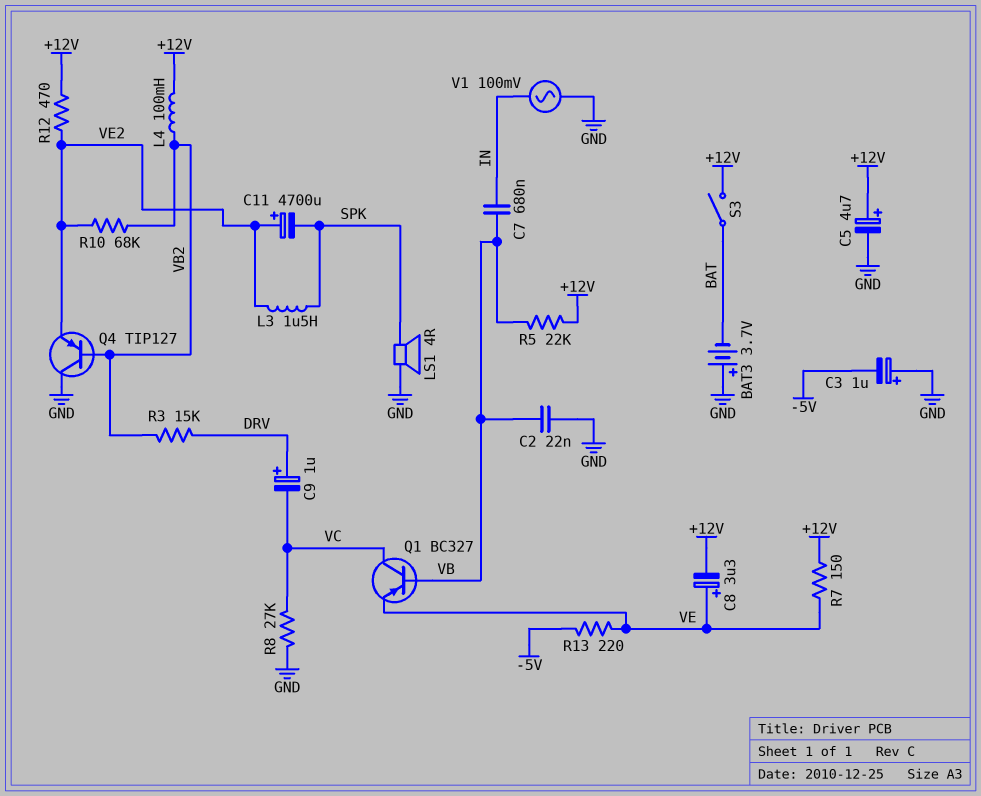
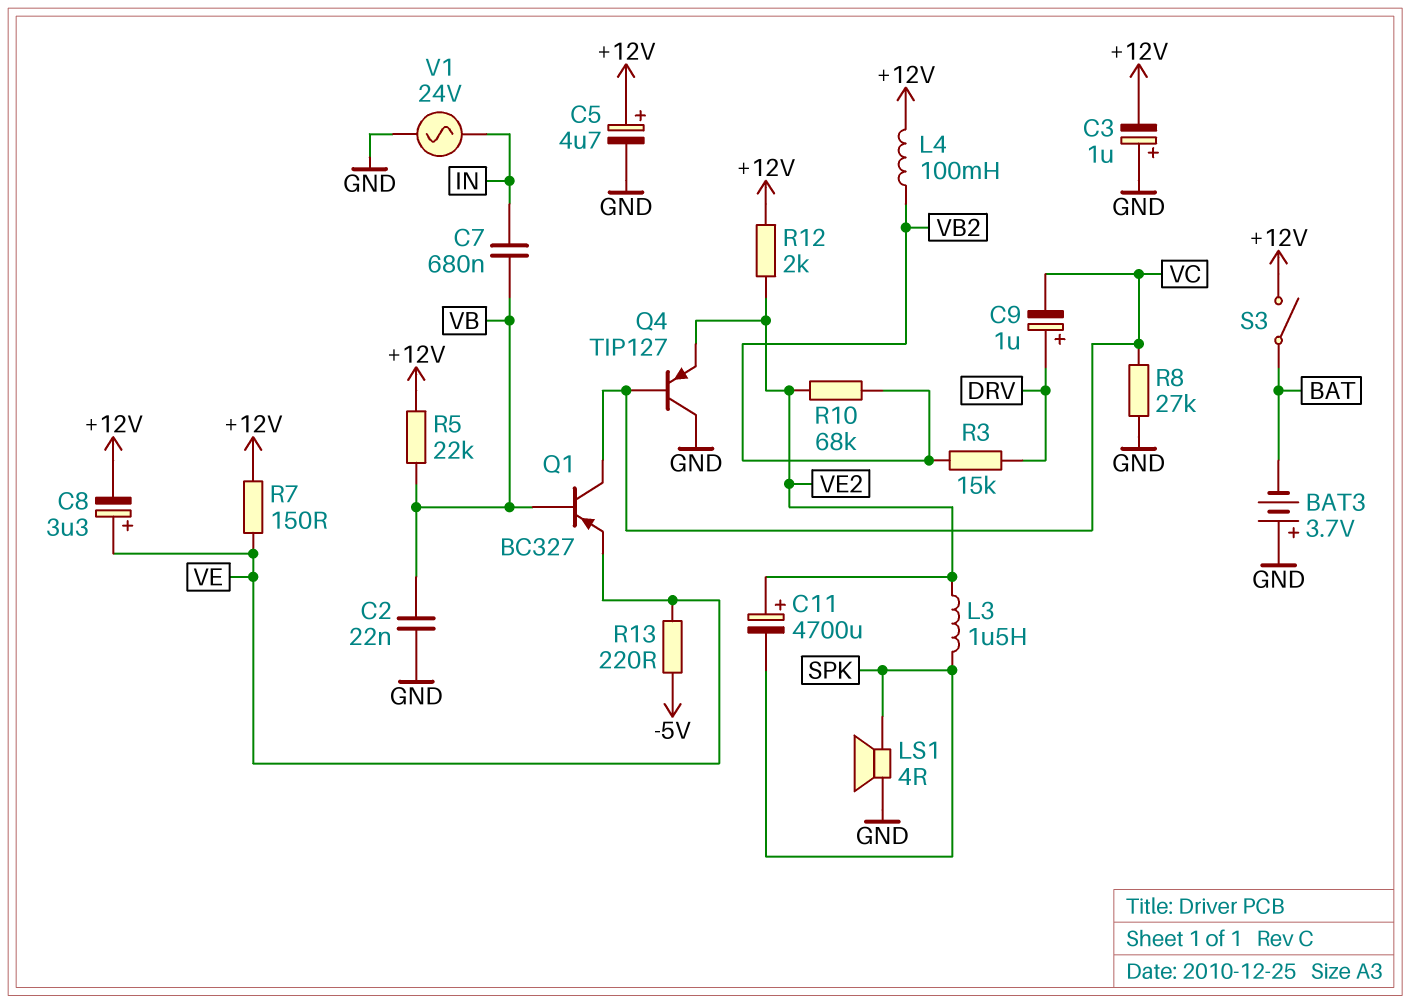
C3: 1uF (plus GND, minus -5V) -> 1uF (plus GND, minus +12V)
Q4: PNP TIP127 (B VB2, C GND, E VE2) -> PNP TIP127 (B VC, C GND, E VE2)
R12: 470 (+12V, VE2) -> 2k (+12V, VE2)
V1: AC 100mV (GND, IN) -> AC 24V (GND, IN)

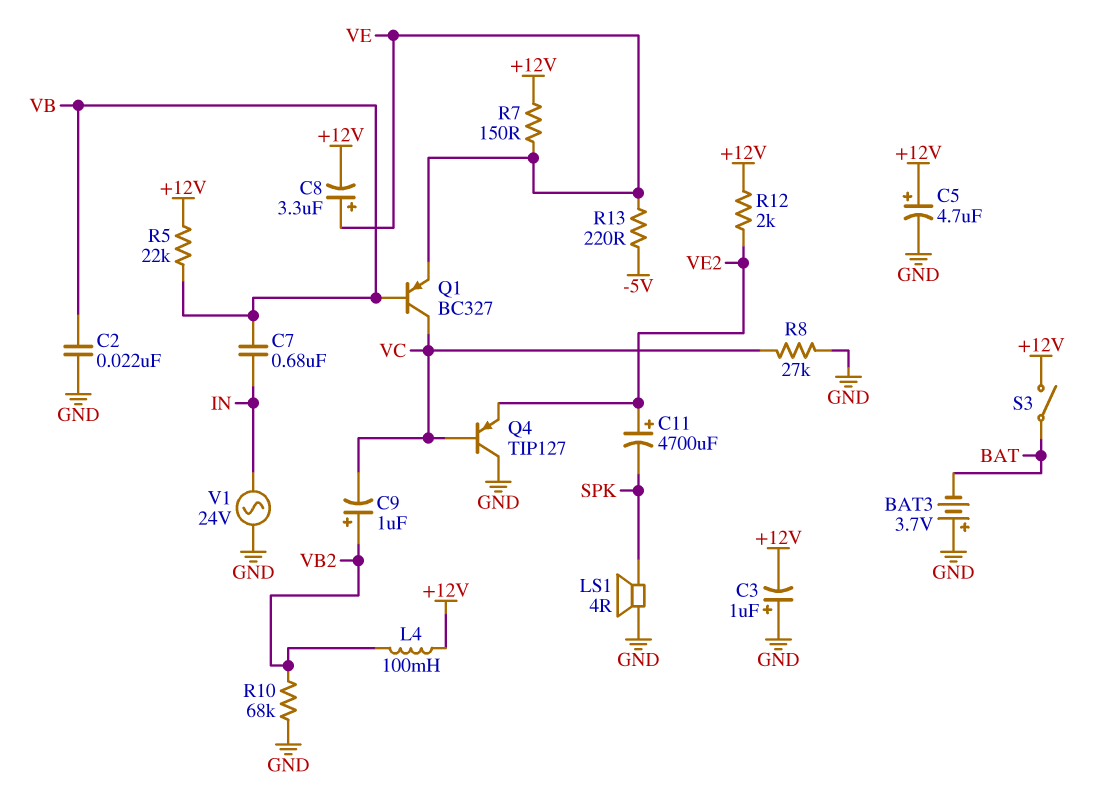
C9: 1uF (plus DRV, minus VC) -> 1uF (plus VB2, minus VC)
L3: 1.5uH (SPK, VE2) -> none
R3: 15k (DRV, VB2) -> none
R10: 68k (VB2, VE2) -> 68k (GND, VB2)

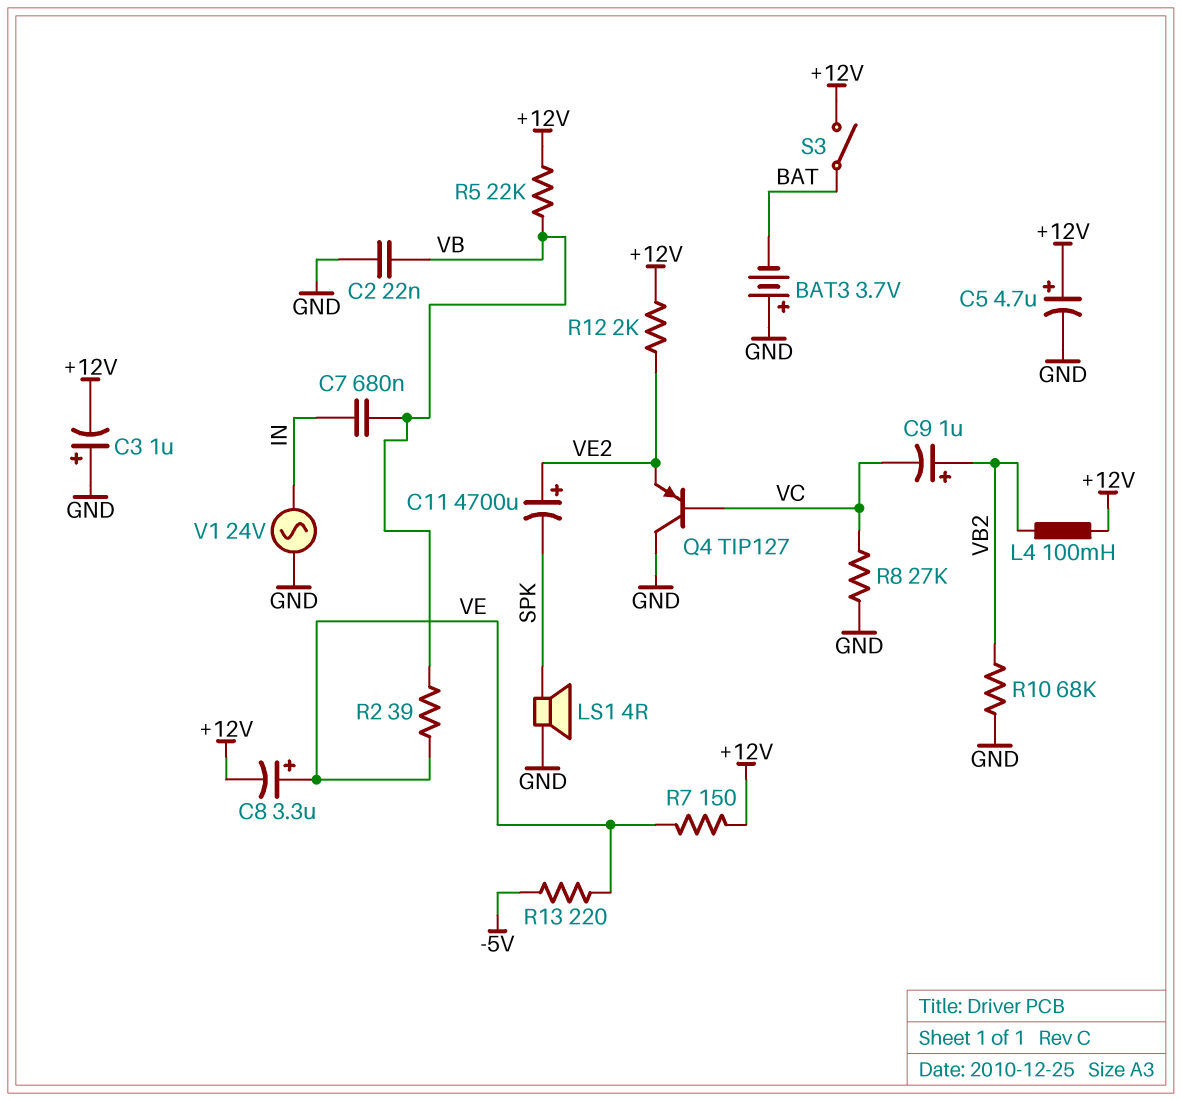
Q1: PNP BC327 (B VB, C VC, E VE) -> none
R2: none -> 39 (VB, VE)

